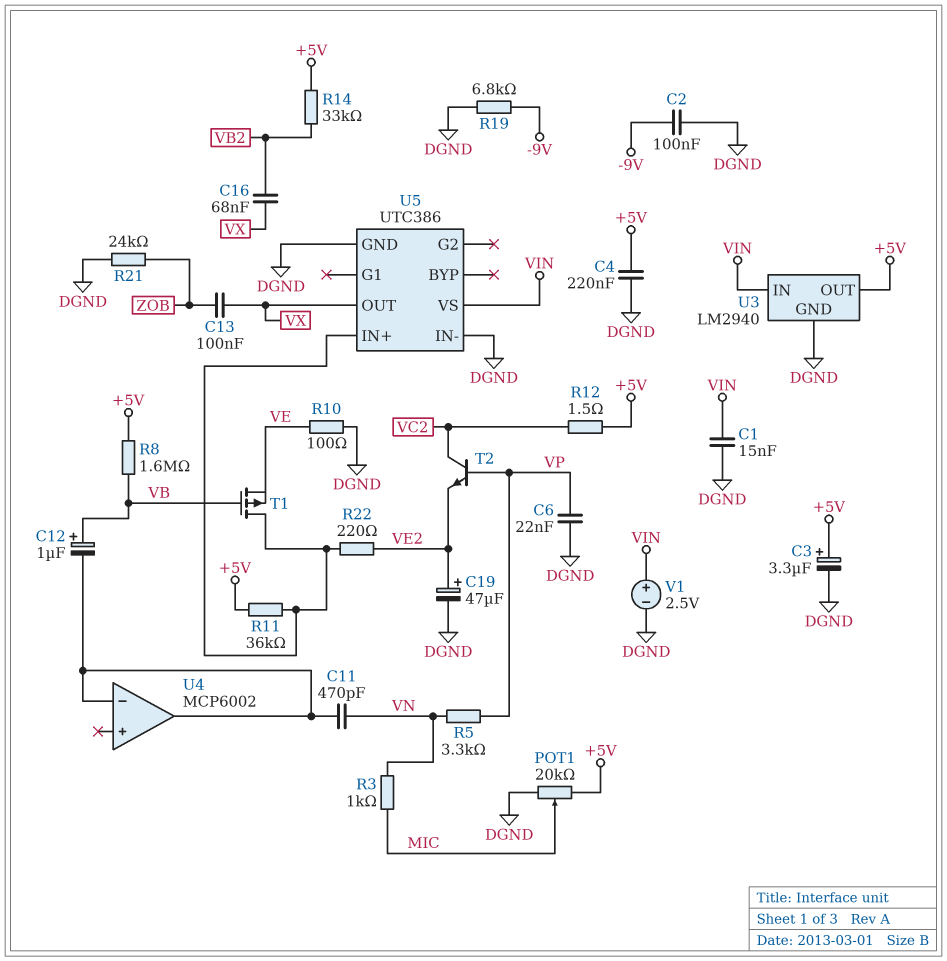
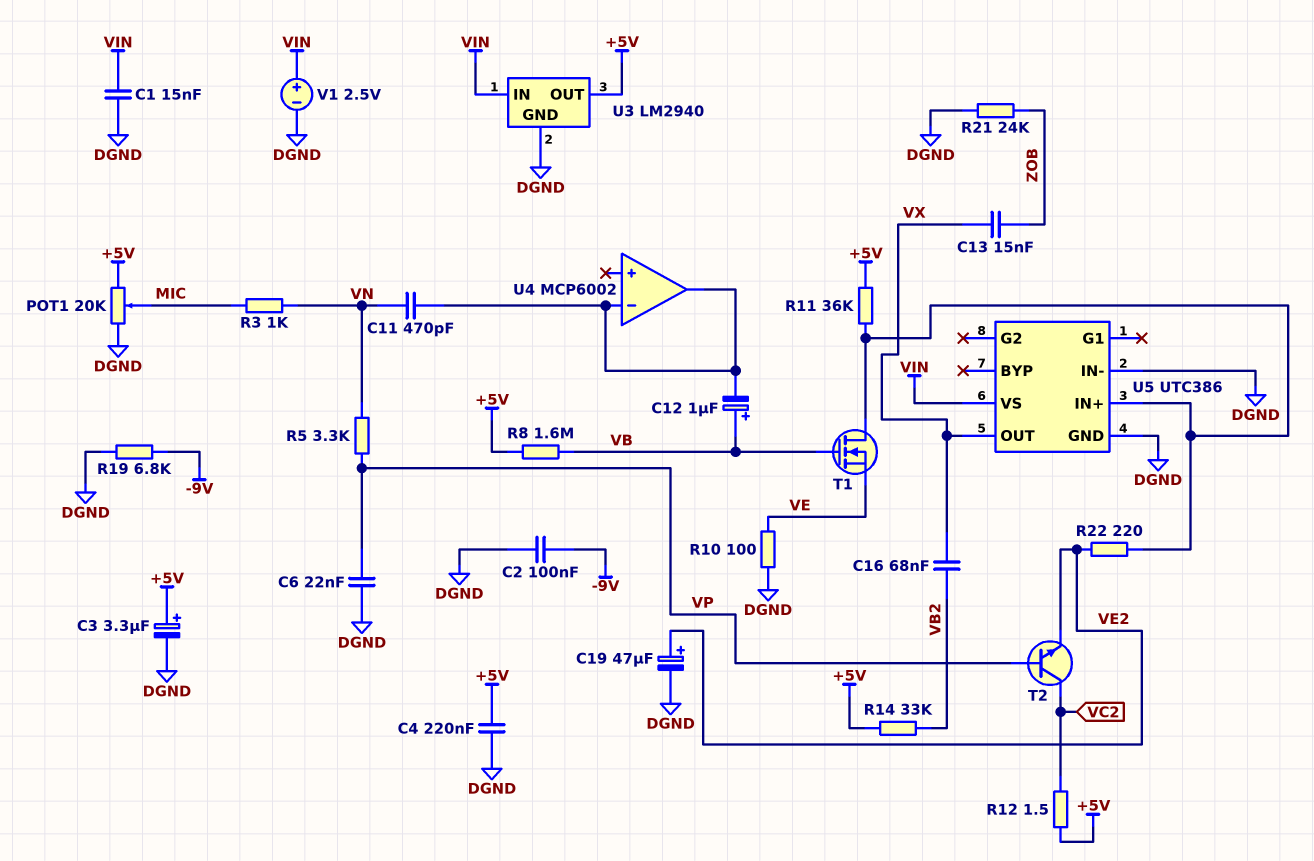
C13: 100nF (VX, ZOB) -> 15nF (VX, ZOB)
T1: PMOS (G VB, D U5/IN+, S VE) -> NMOS (G VB, D U5/IN+, S VE)

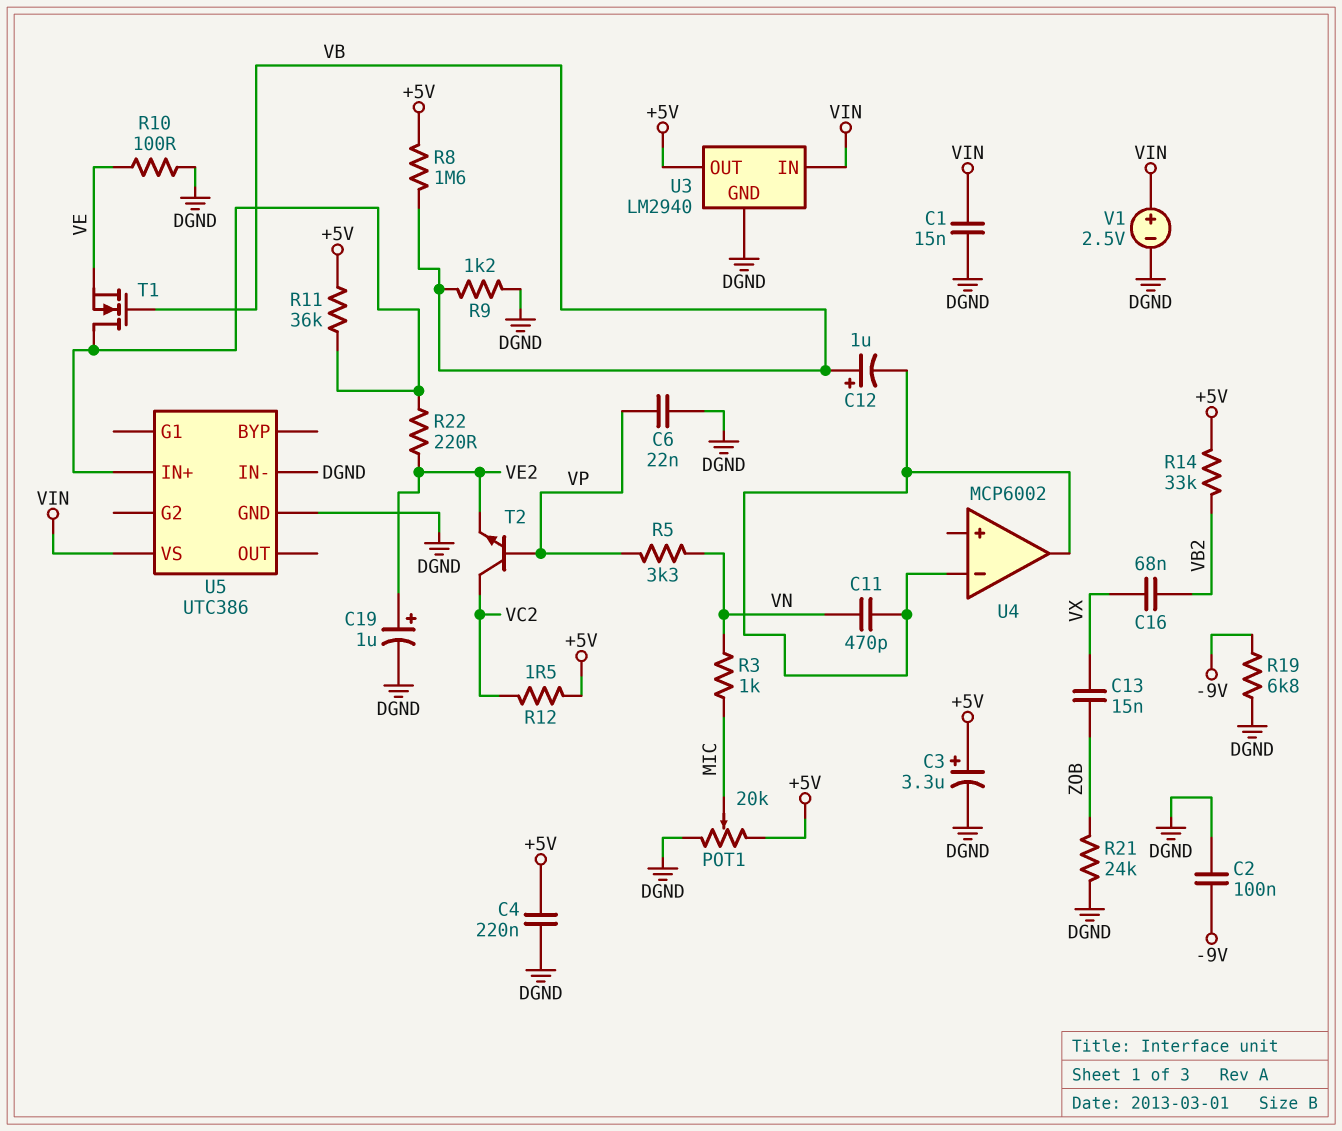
C19: 47uF (plus VE2, minus DGND) -> 1uF (plus VE2, minus DGND)
R9: none -> 1.2k (DGND, VB)
U5 pin OUT: VX -> none

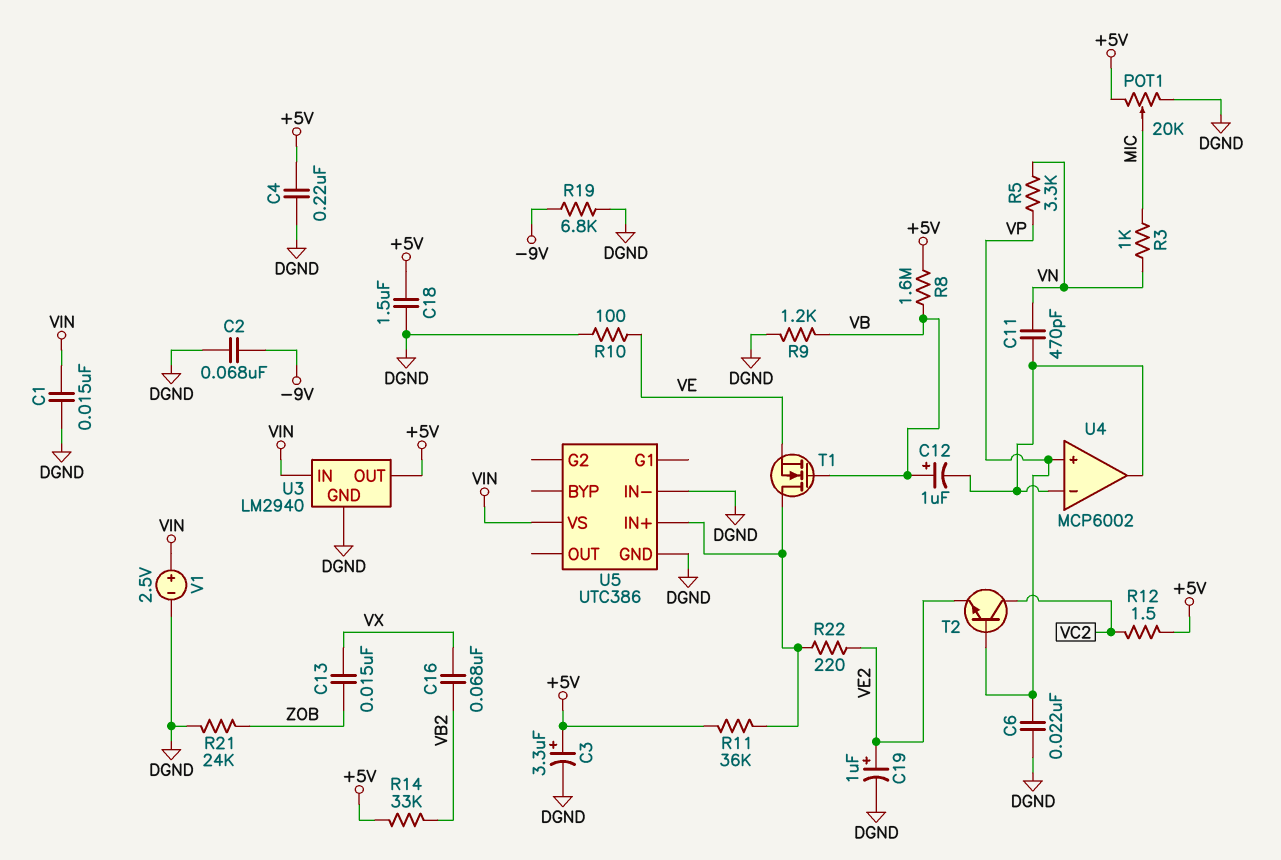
C2: 100nF (-9V, DGND) -> 68nF (-9V, DGND)
C18: none -> 1.5uF (+5V, DGND)
U4 pin in+: none -> VP

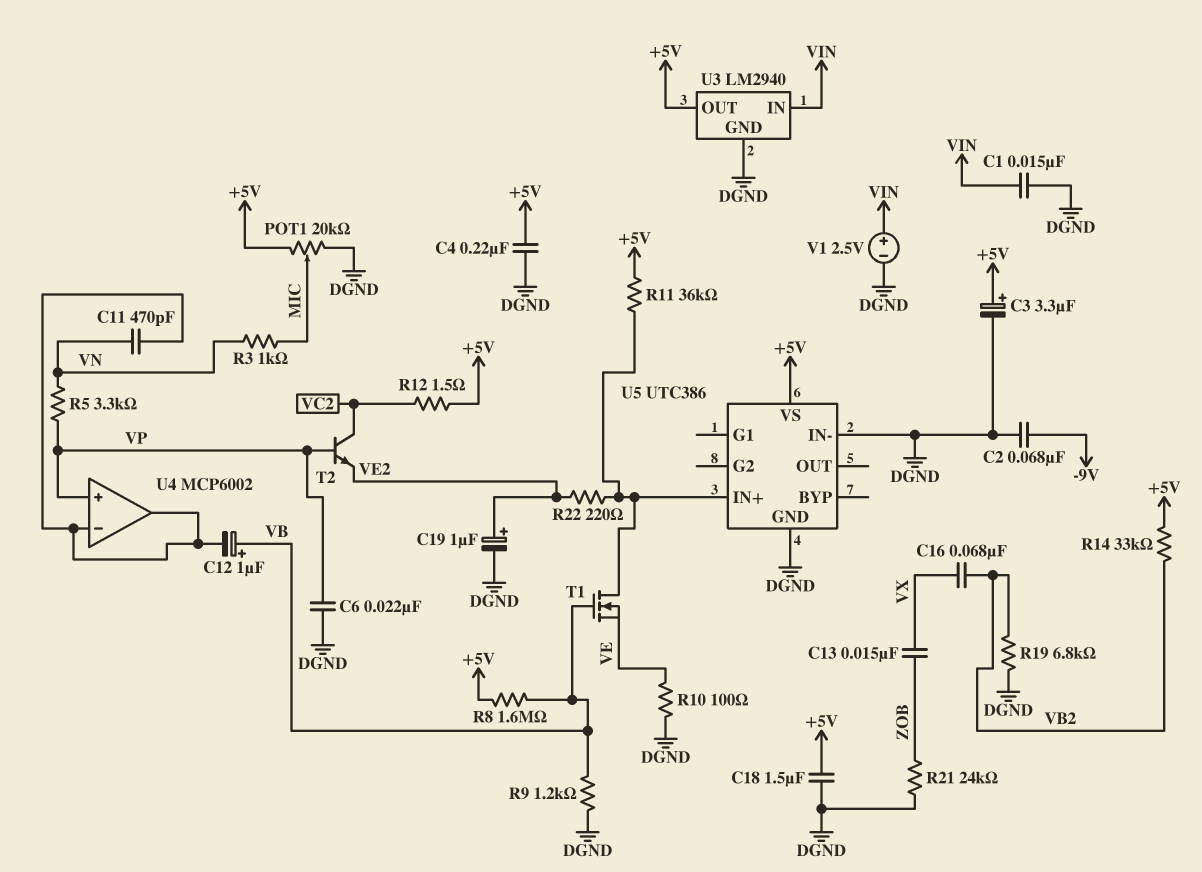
R19: 6.8k (-9V, DGND) -> 6.8k (DGND, VB2)
U5 pin VS: VIN -> +5V

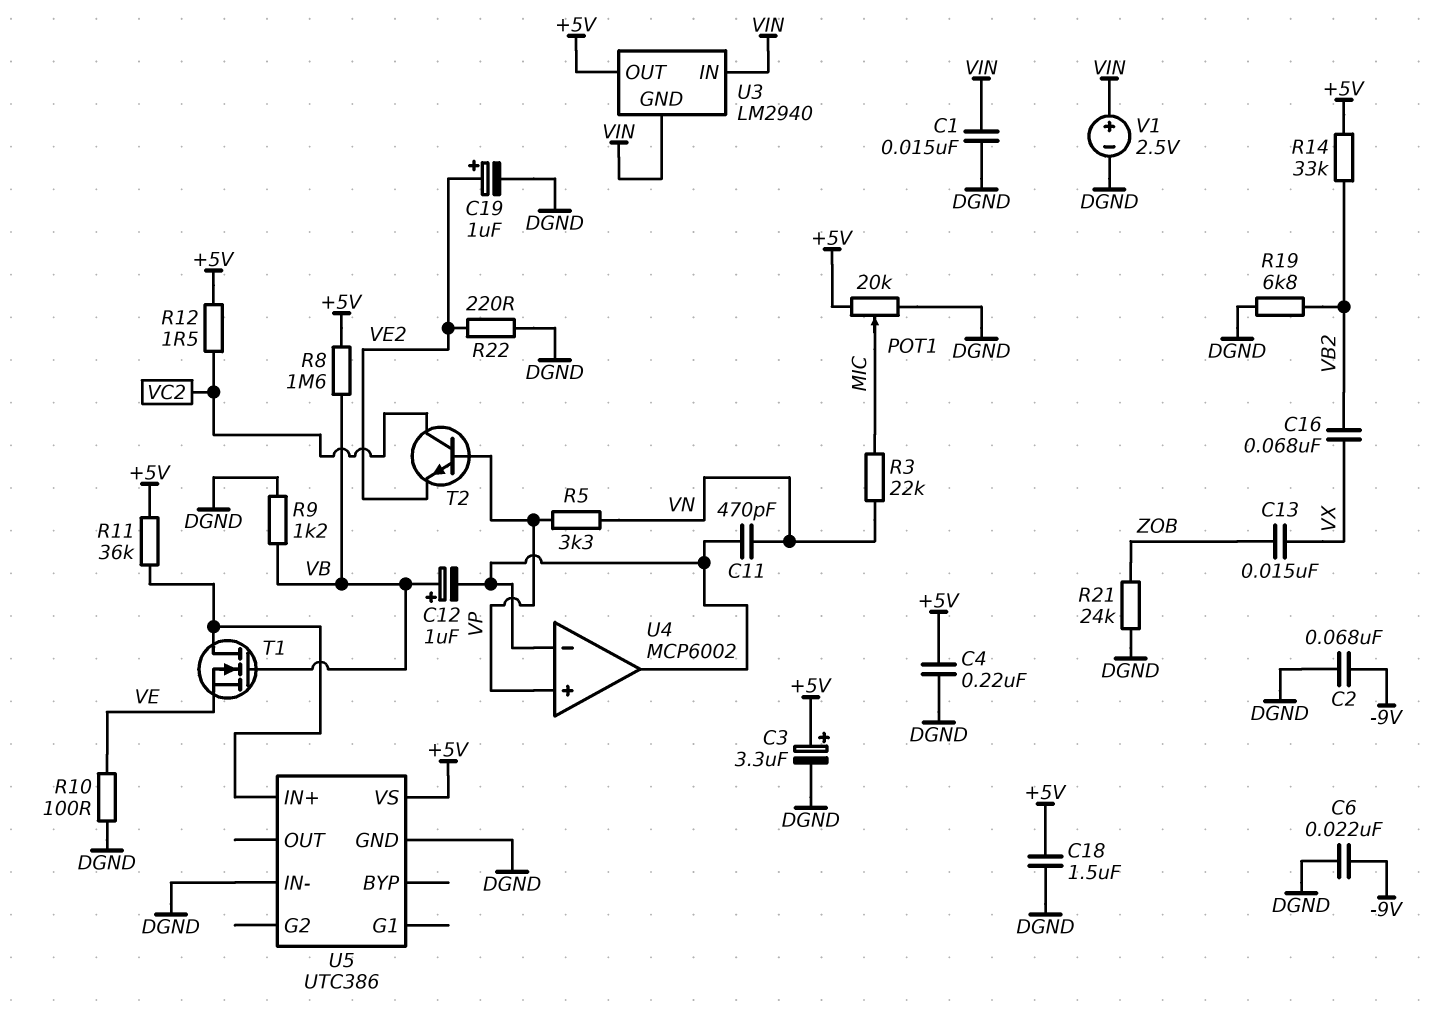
C6: 22nF (DGND, VP) -> 22nF (-9V, DGND)
R3: 1k (MIC, VN) -> 22k (MIC, VN)
R22: 220 (U5/IN+, VE2) -> 220 (DGND, VE2)
U3 pin GND: DGND -> VIN

